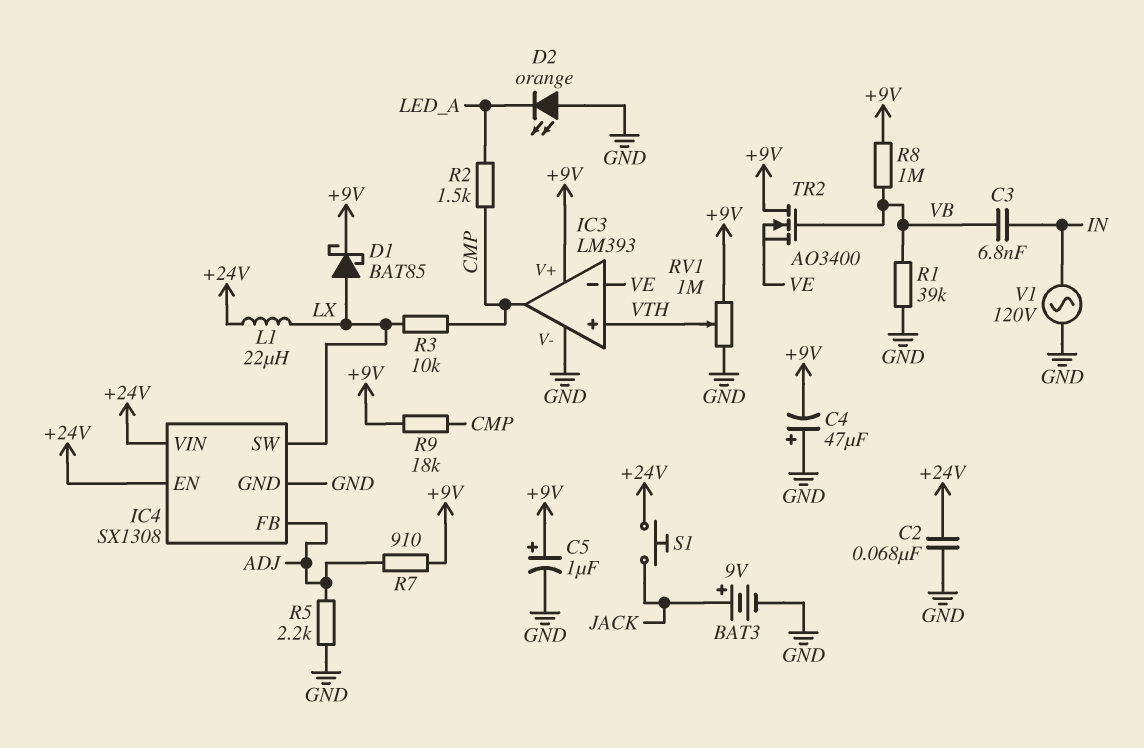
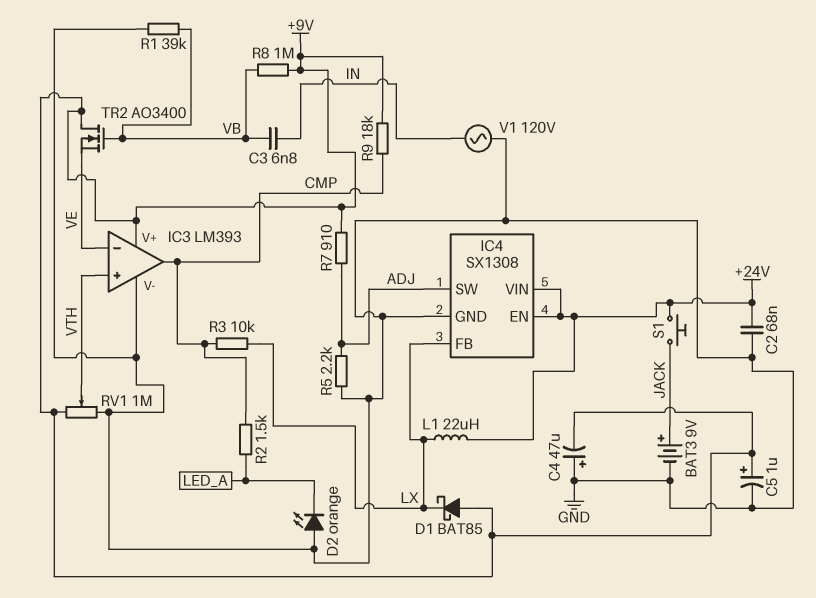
D1: schottky BAT85 (A LX, K +9V) -> schottky BAT85 (A +9V, K LX)
IC4 pin FB: ADJ -> LX
IC4 pin SW: LX -> ADJ

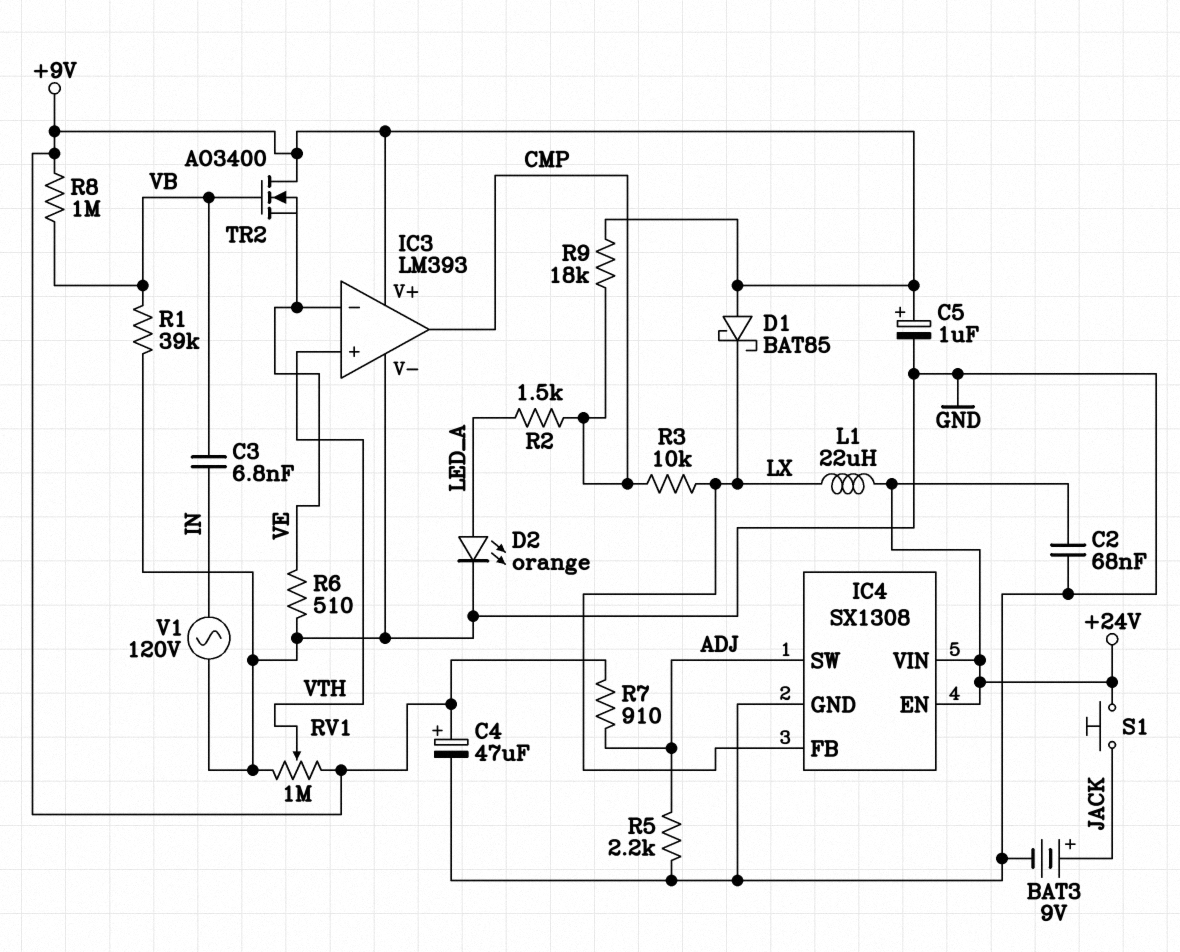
C4: 47uF (plus GND, minus +9V) -> 47uF (plus +9V, minus GND)
D2: LED orange (A GND, K LED_A) -> LED orange (A LED_A, K GND)
R6: none -> 510 (GND, VE)

